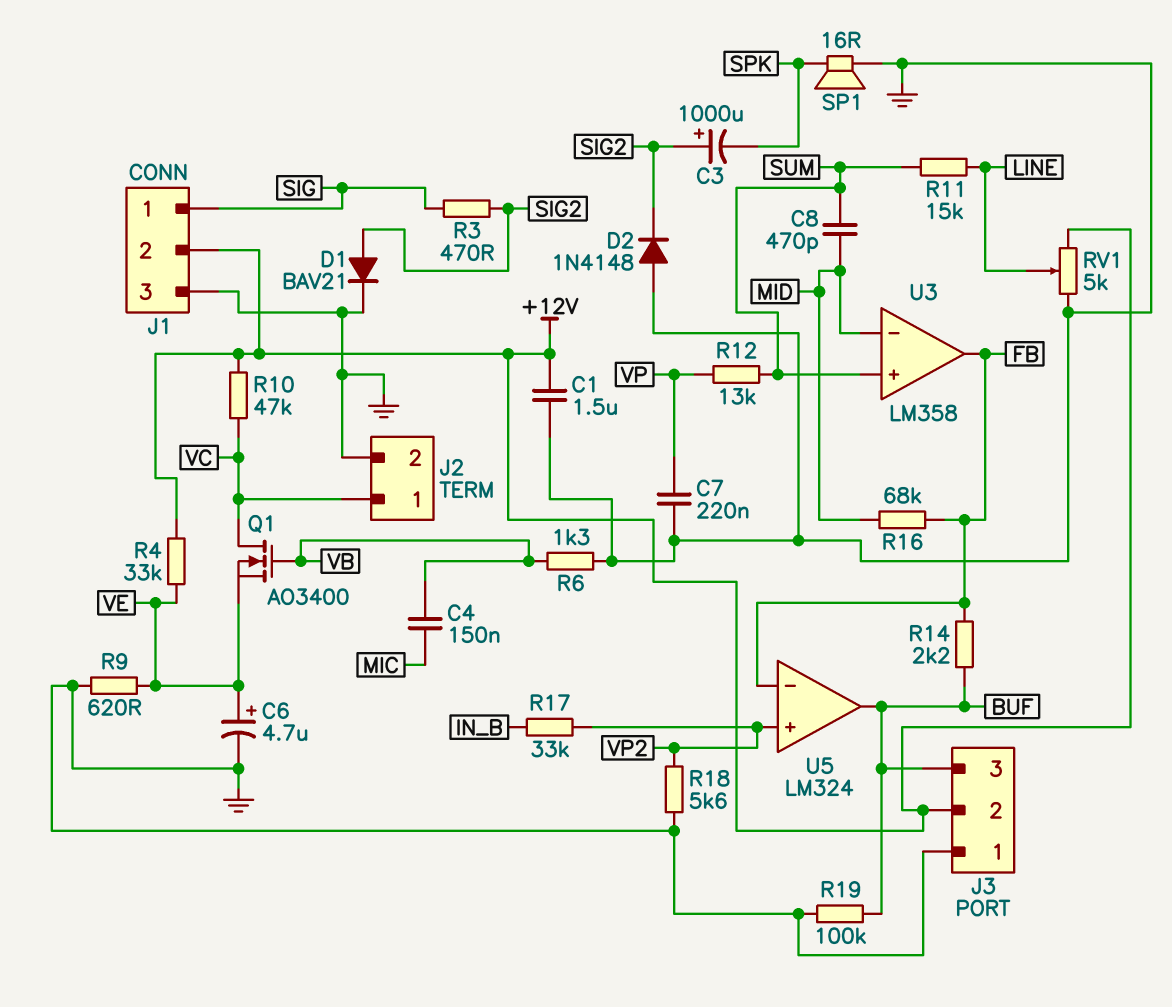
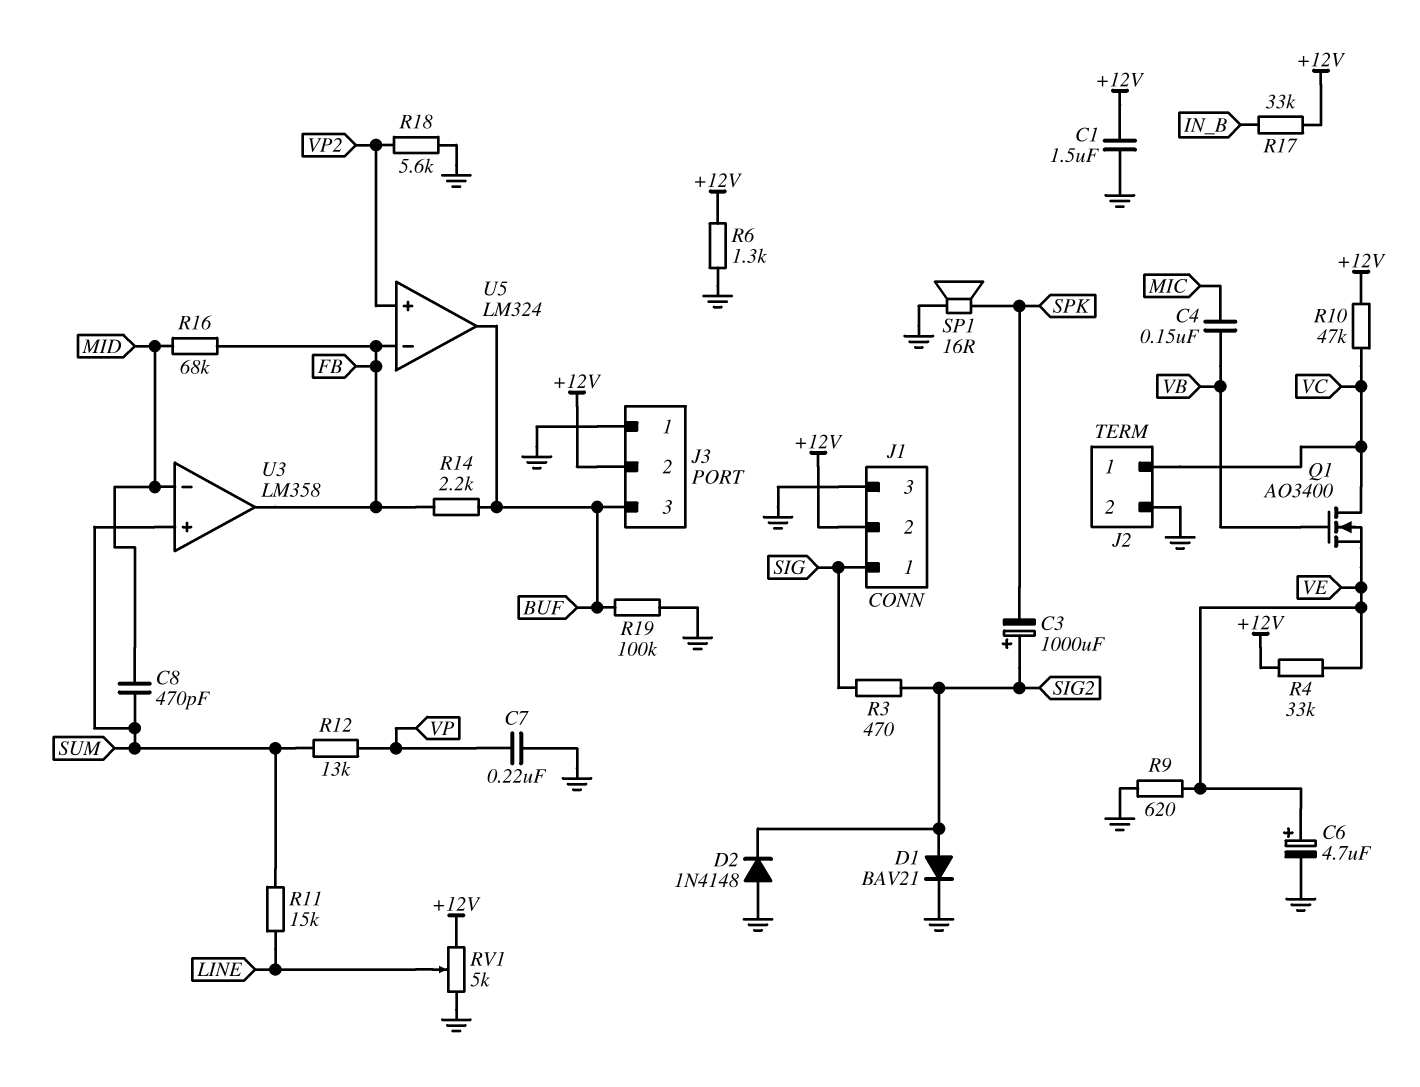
R6: 1.3k (GND, VB) -> 1.3k (+12V, GND)
R17: 33k (IN_B, VP2) -> 33k (+12V, IN_B)

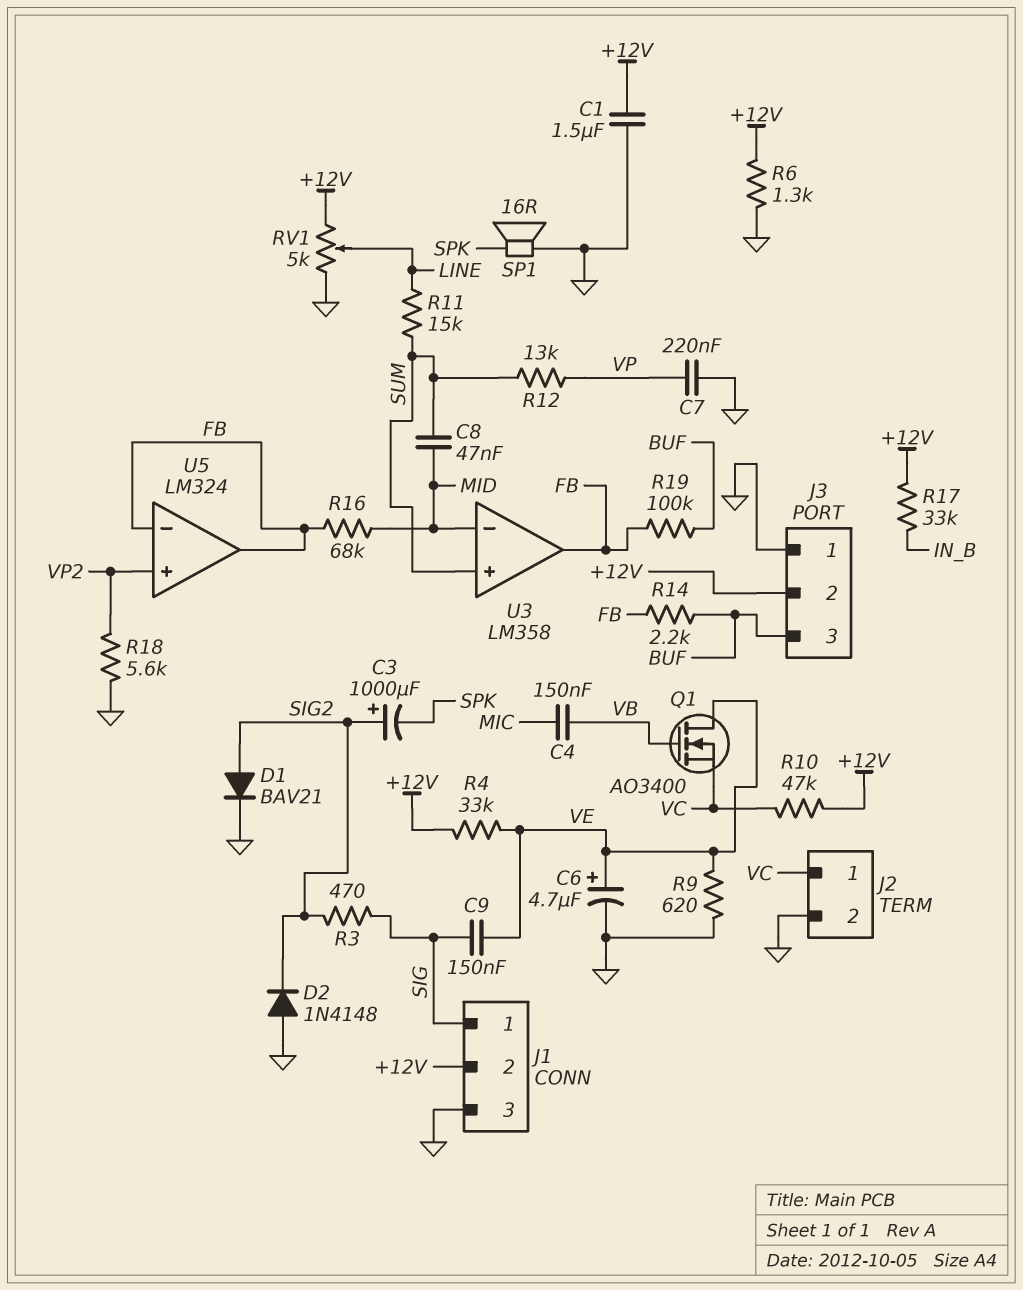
C8: 470pF (MID, SUM) -> 47nF (MID, SUM)
C9: none -> 150nF (SIG, VE)
Q1: NMOS AO3400 (G VB, D VC, S VE) -> NMOS AO3400 (G VB, D VE, S VC)
R19: 100k (BUF, GND) -> 100k (BUF, FB)
U5 pin out: BUF -> FB

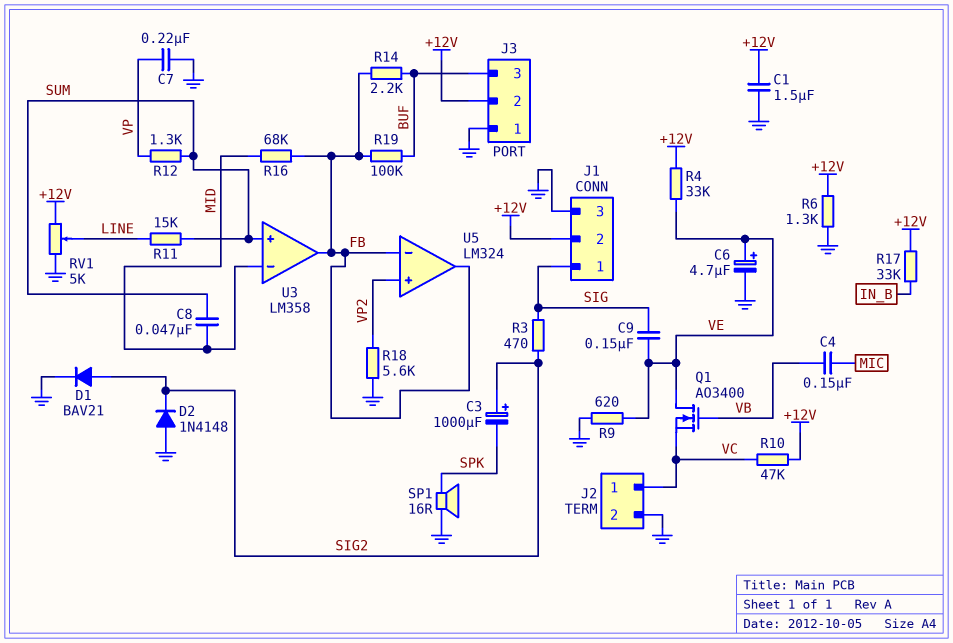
R12: 13k (SUM, VP) -> 1.3k (SUM, VP)

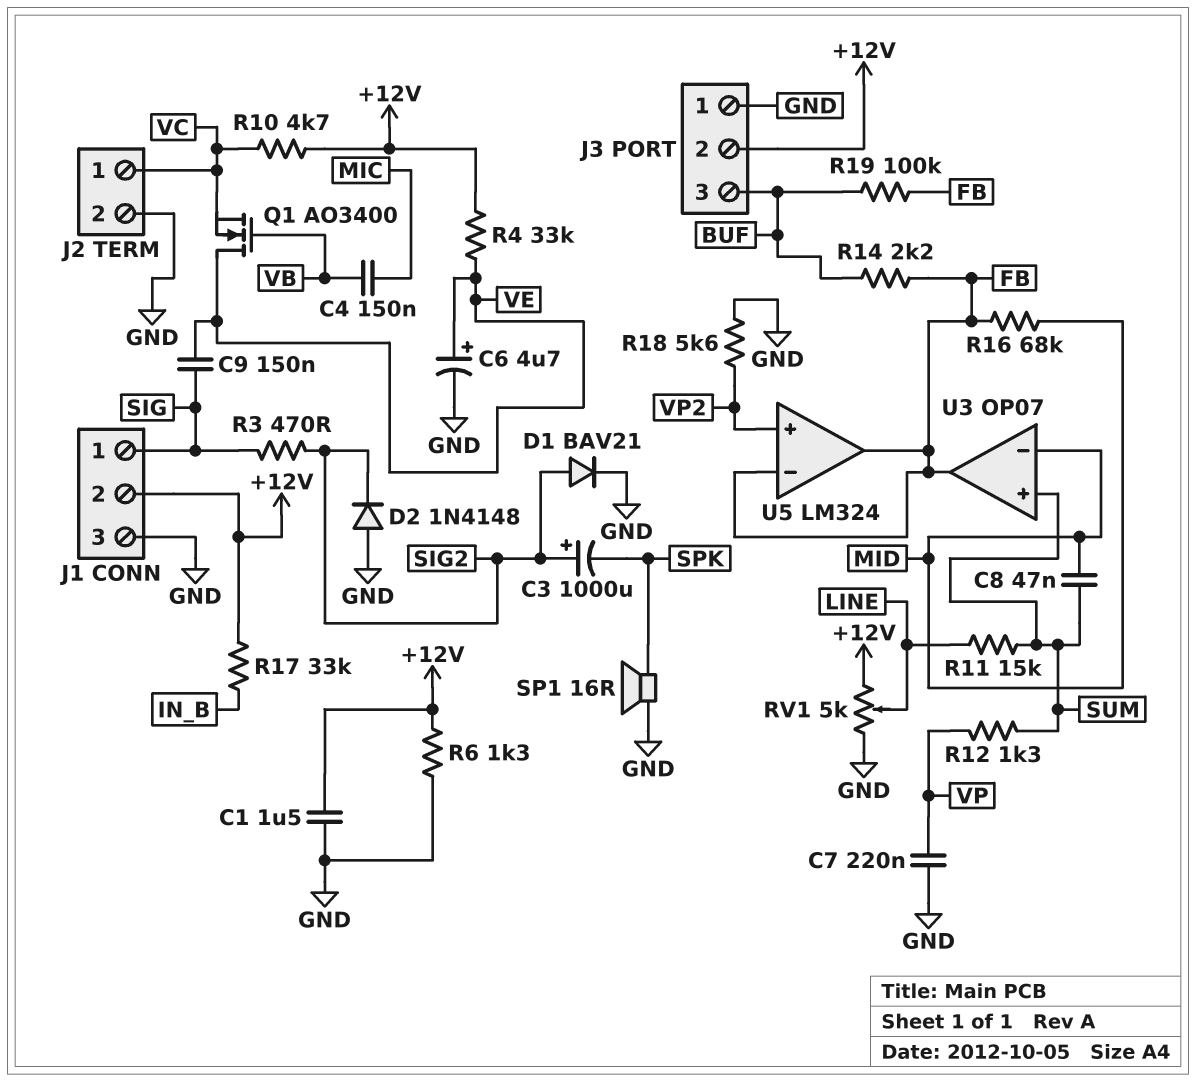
R9: 620 (GND, VE) -> none
R10: 47k (+12V, VC) -> 4.7k (+12V, VC)
U3: LM358 -> OP07

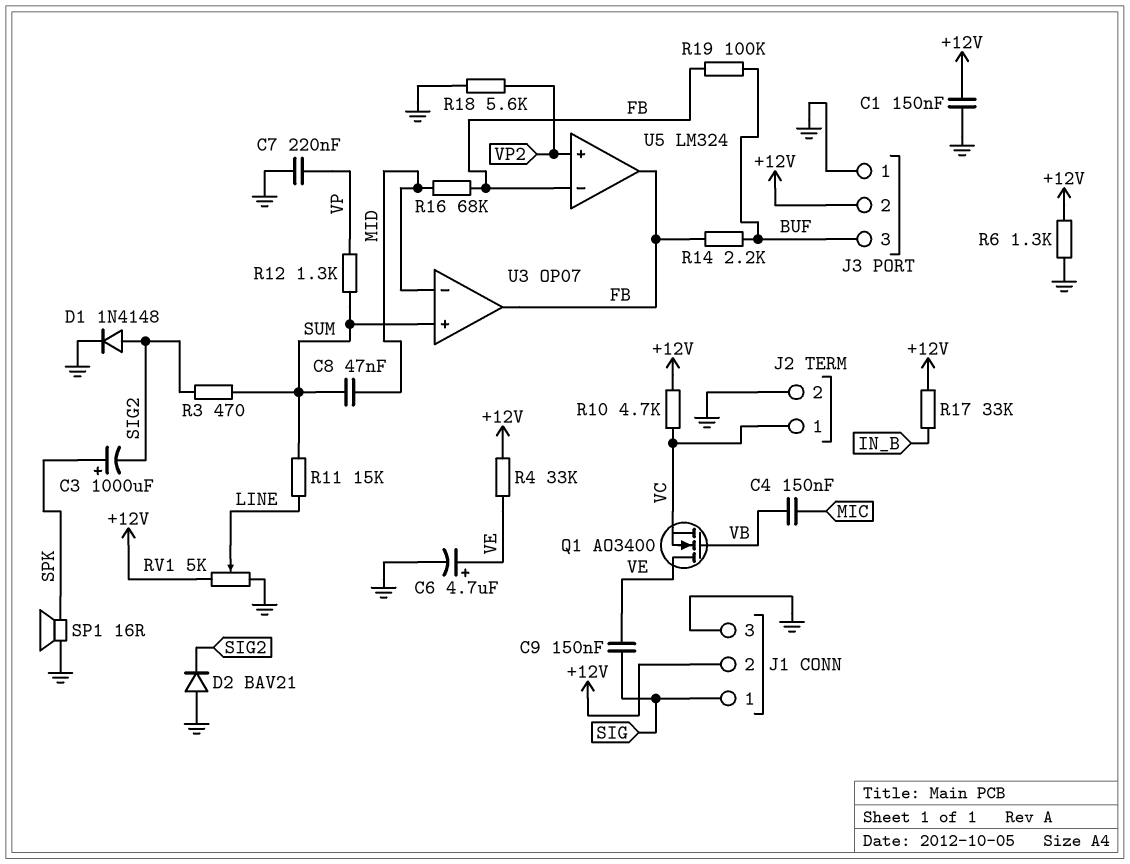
C1: 1.5uF (+12V, GND) -> 150nF (+12V, GND)
C3: 1000uF (plus SIG2, minus SPK) -> 1000uF (plus SPK, minus SIG2)
D1: diode BAV21 (A SIG2, K GND) -> diode 1N4148 (A SIG2, K GND)
D2: diode 1N4148 (A GND, K SIG2) -> diode BAV21 (A GND, K SIG2)
R3: 470 (SIG, SIG2) -> 470 (SIG2, SUM)

